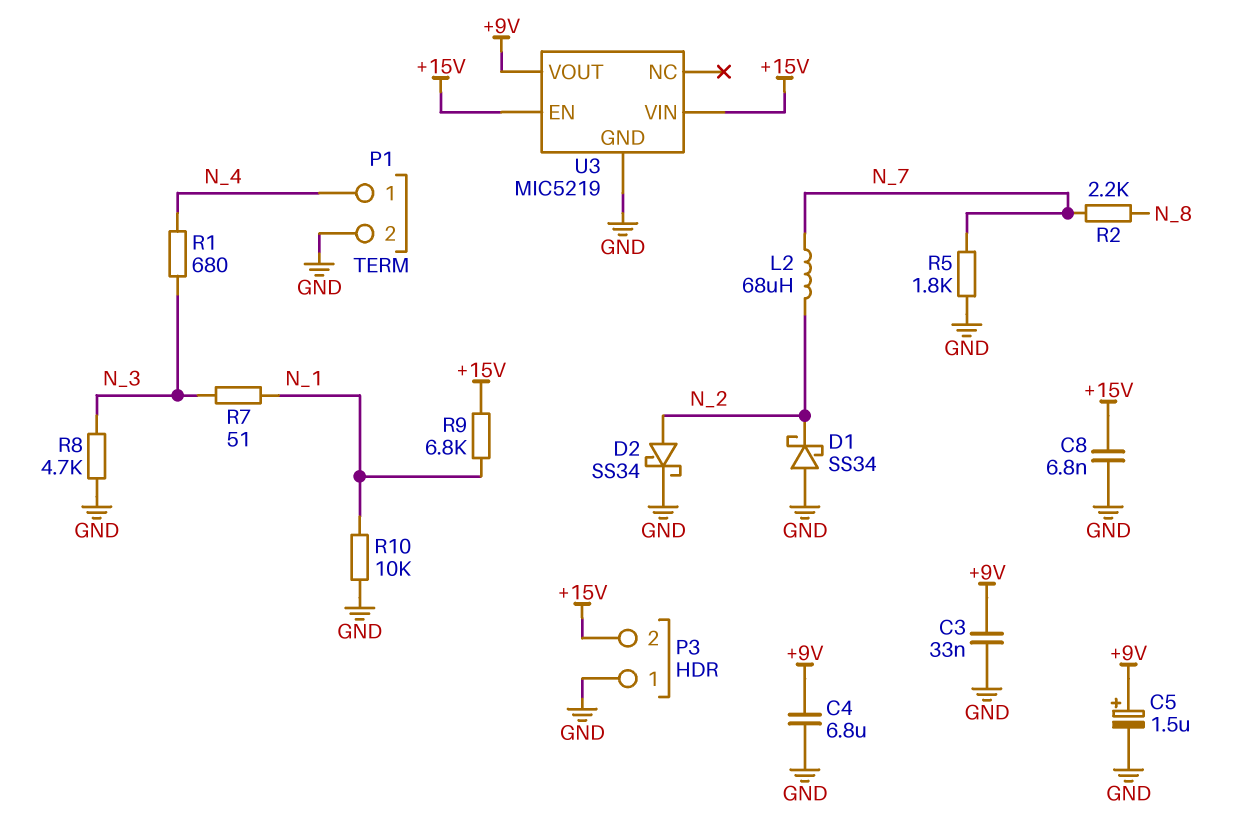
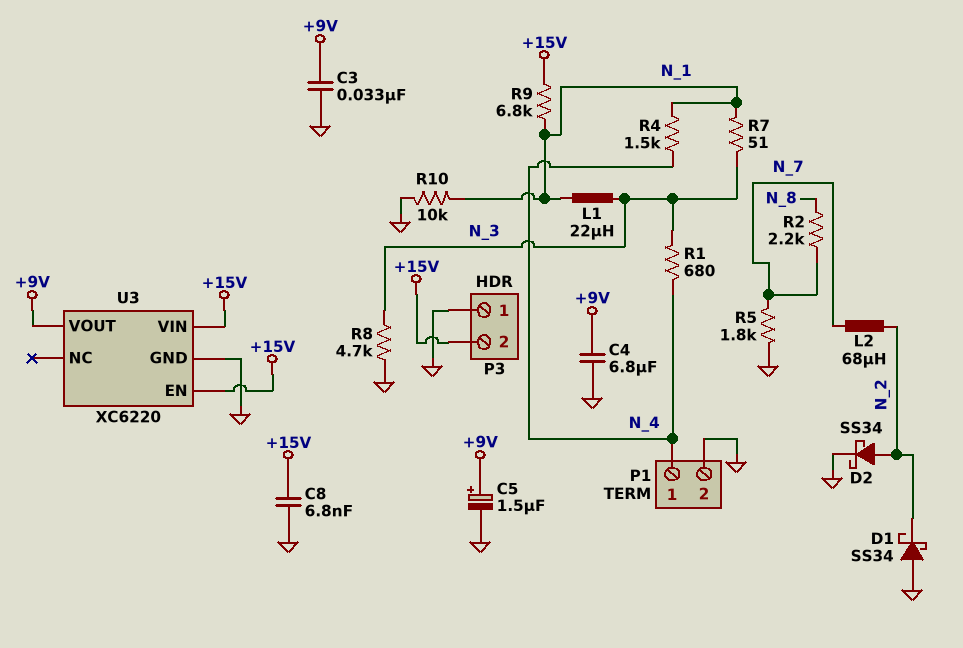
L1: none -> 22uH (N_1, N_3)
R4: none -> 1.5k (N_1, N_4)
U3: MIC5219 -> XC6220

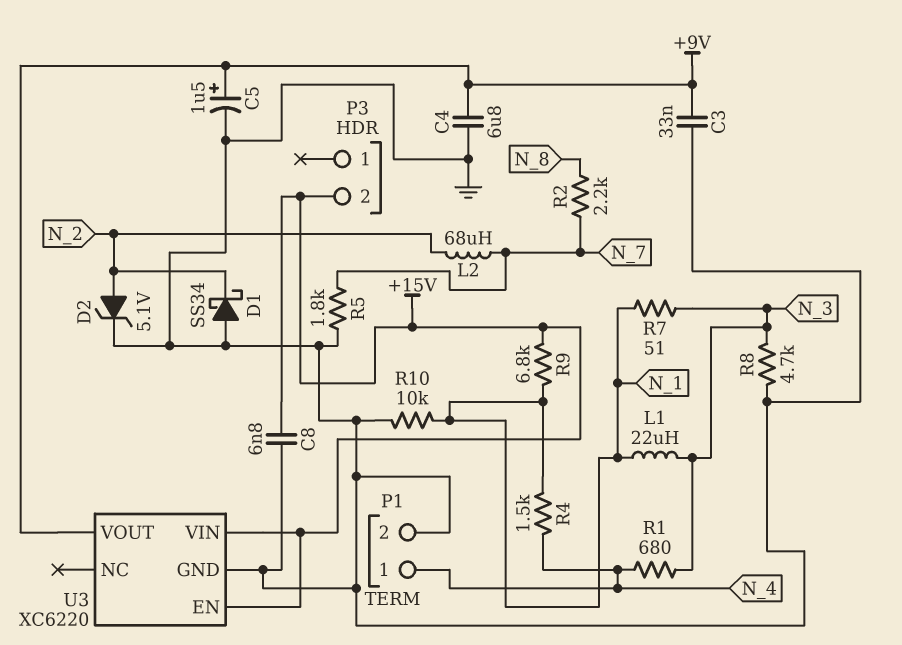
D2: schottky SS34 (A N_2, K GND) -> zener 5.1V (A N_2, K GND)
P3 pin 1: GND -> none

